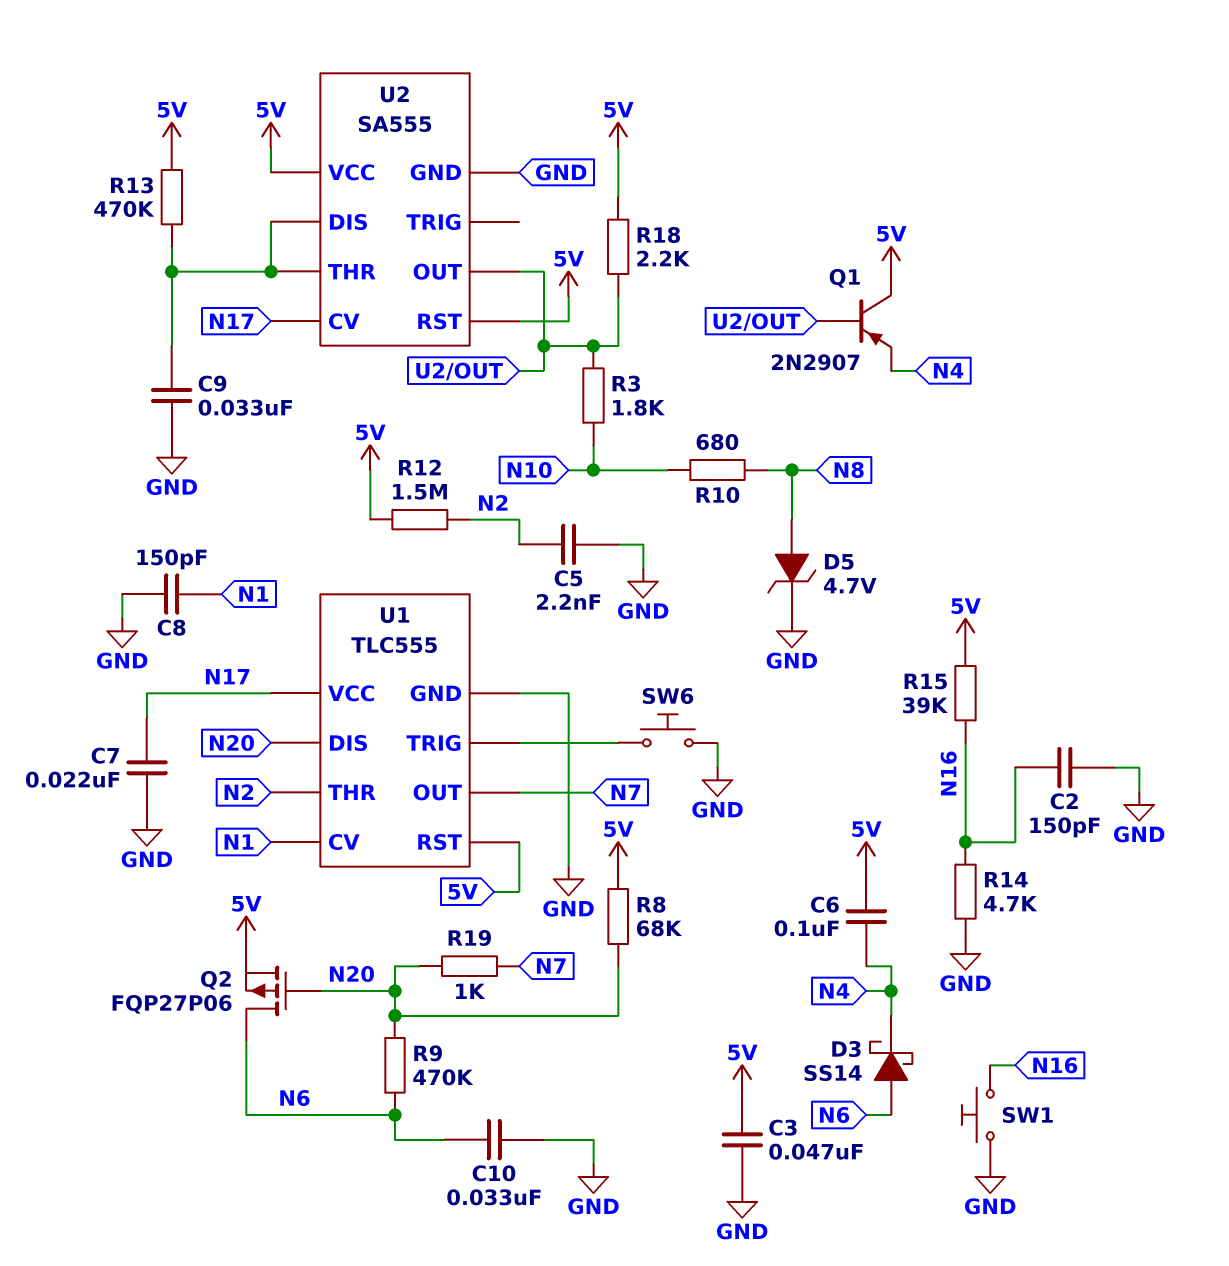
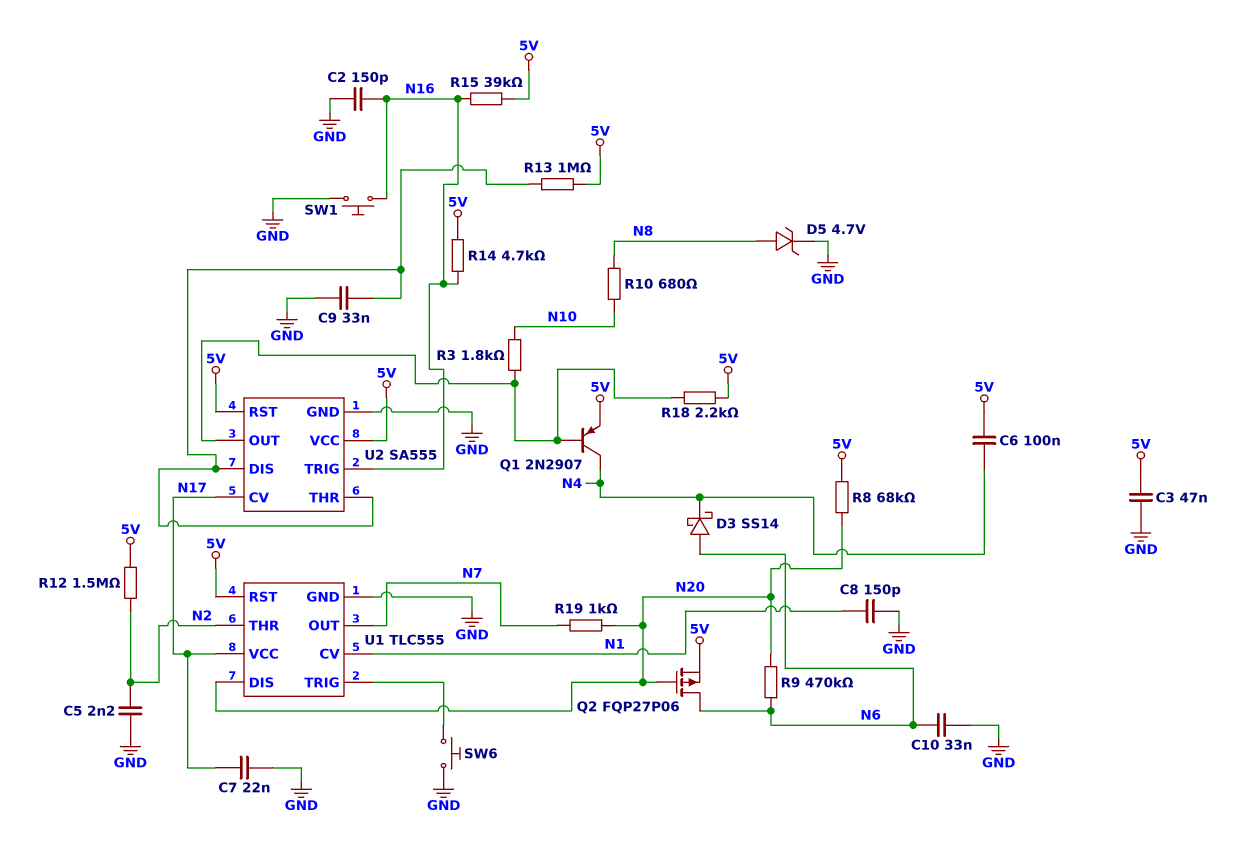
Q1: PNP 2N2907 (B U2/OUT, C 5V, E N4) -> PNP 2N2907 (B U2/OUT, C N4, E 5V)
R13: 470k (5V, U2/DIS) -> 1M (5V, U2/DIS)
R14: 4.7k (GND, N16) -> 4.7k (5V, N16)
U2 pin TRIG: none -> N16

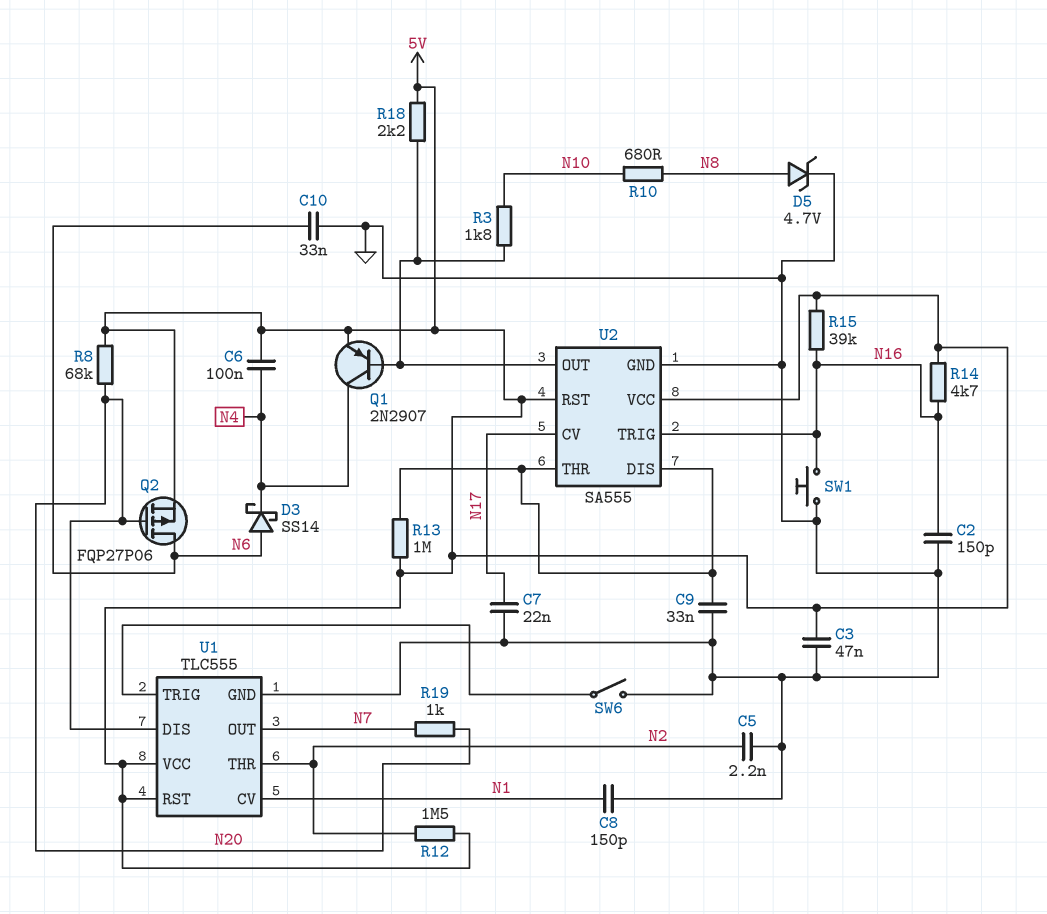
R9: 470k (N6, N20) -> none
SW6: button (GND, U1/TRIG) -> switch (GND, U1/TRIG)
U1 pin VCC: N17 -> 5V

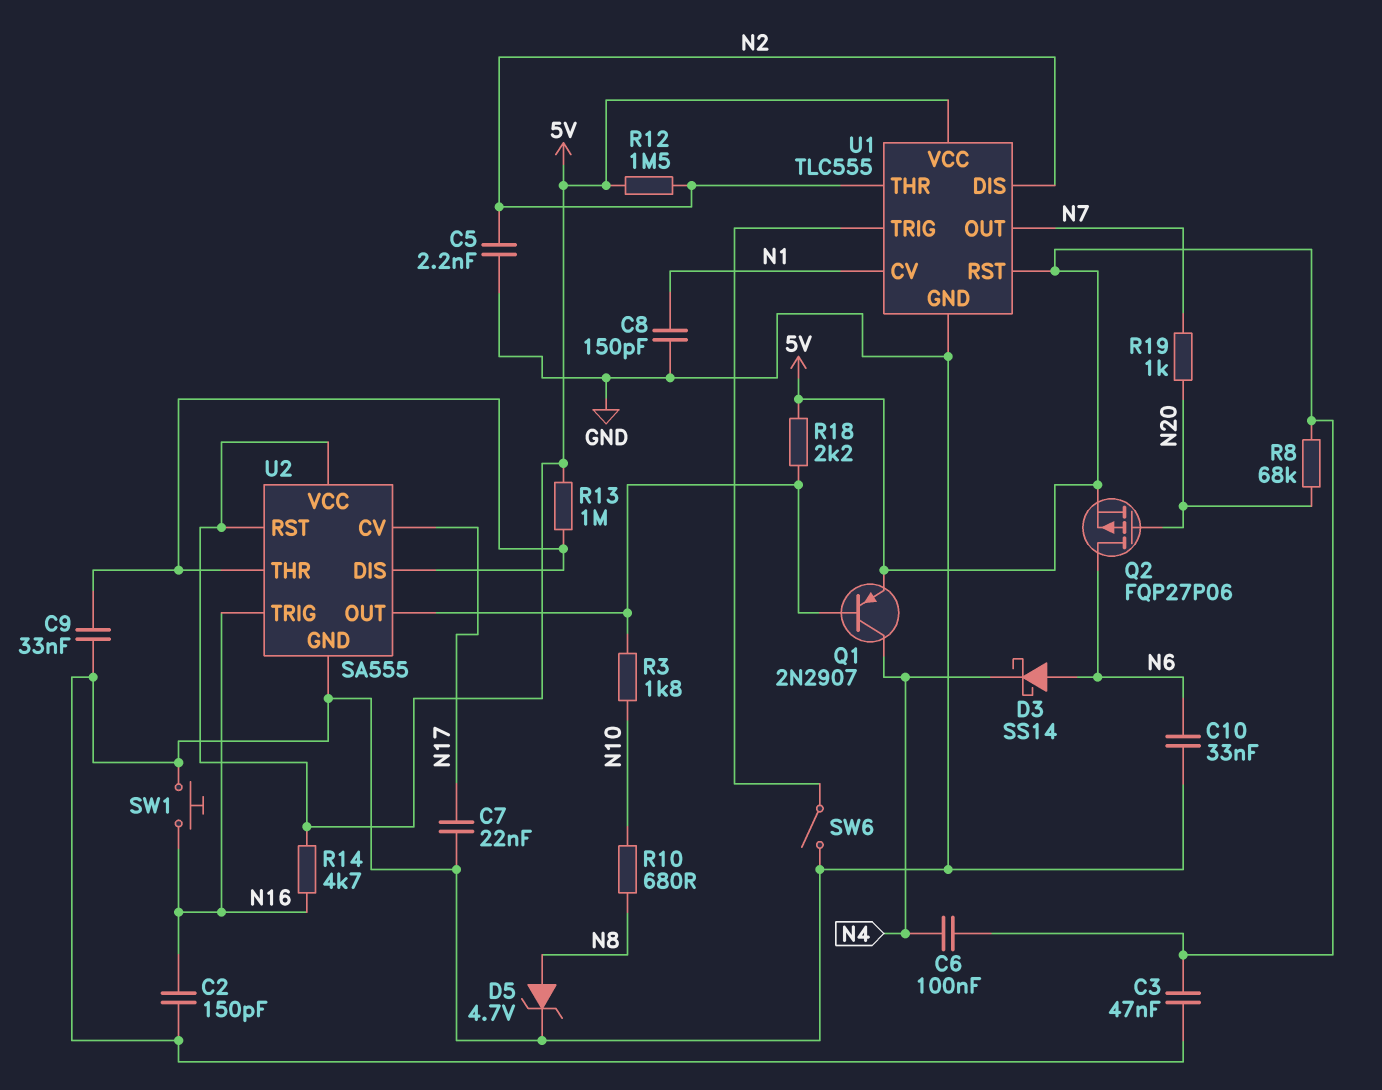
R15: 39k (5V, N16) -> none
U1 pin DIS: N20 -> N2

